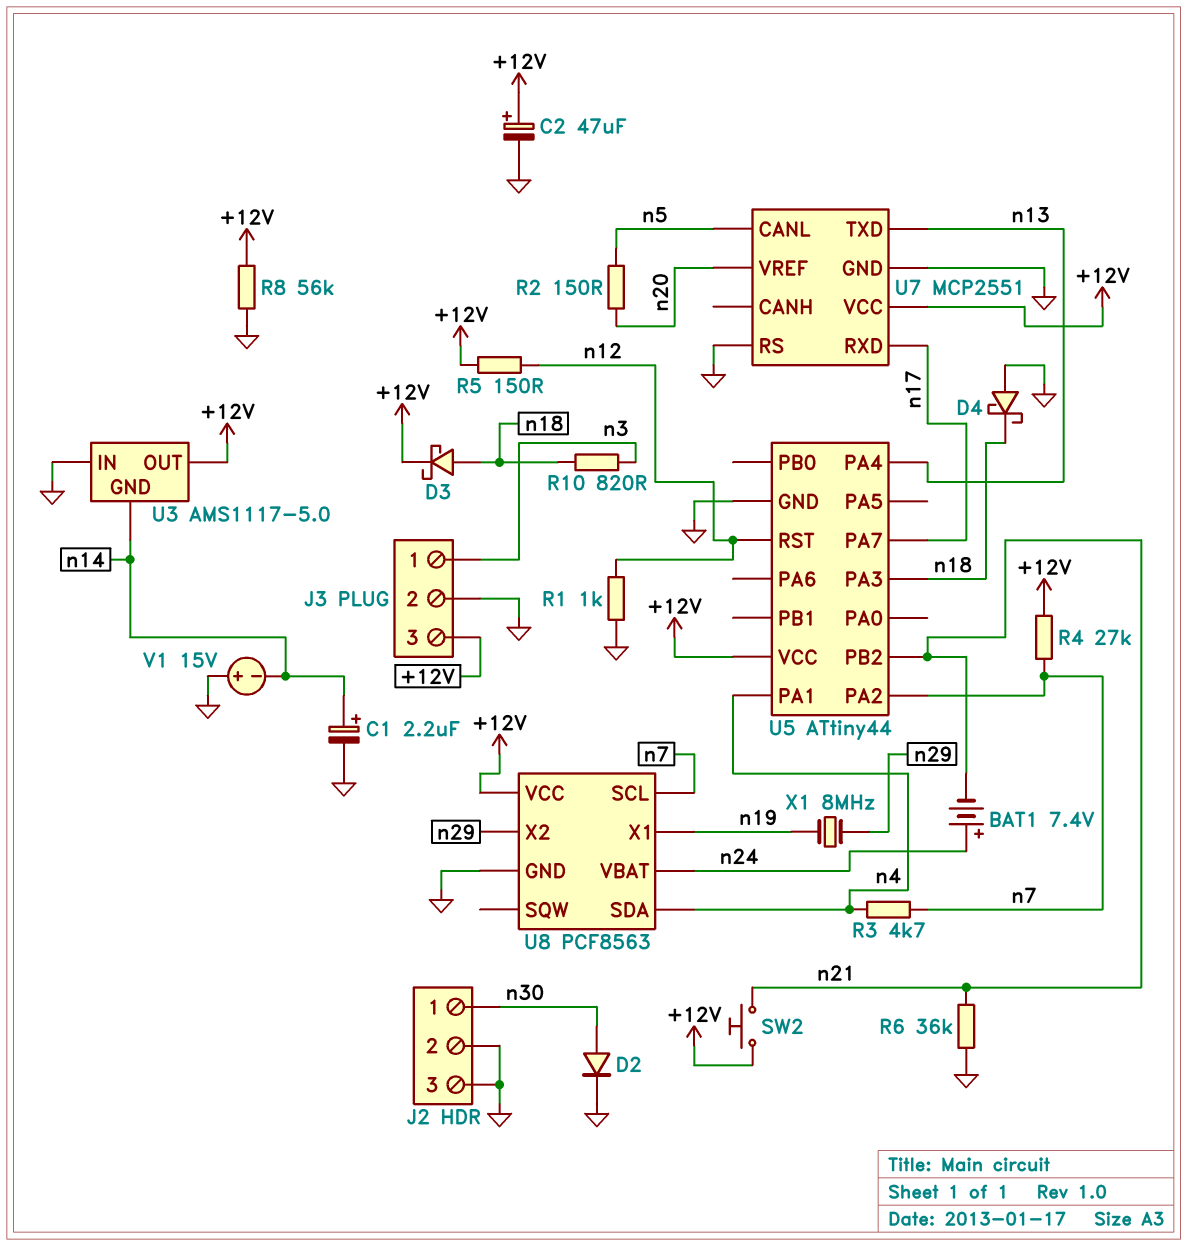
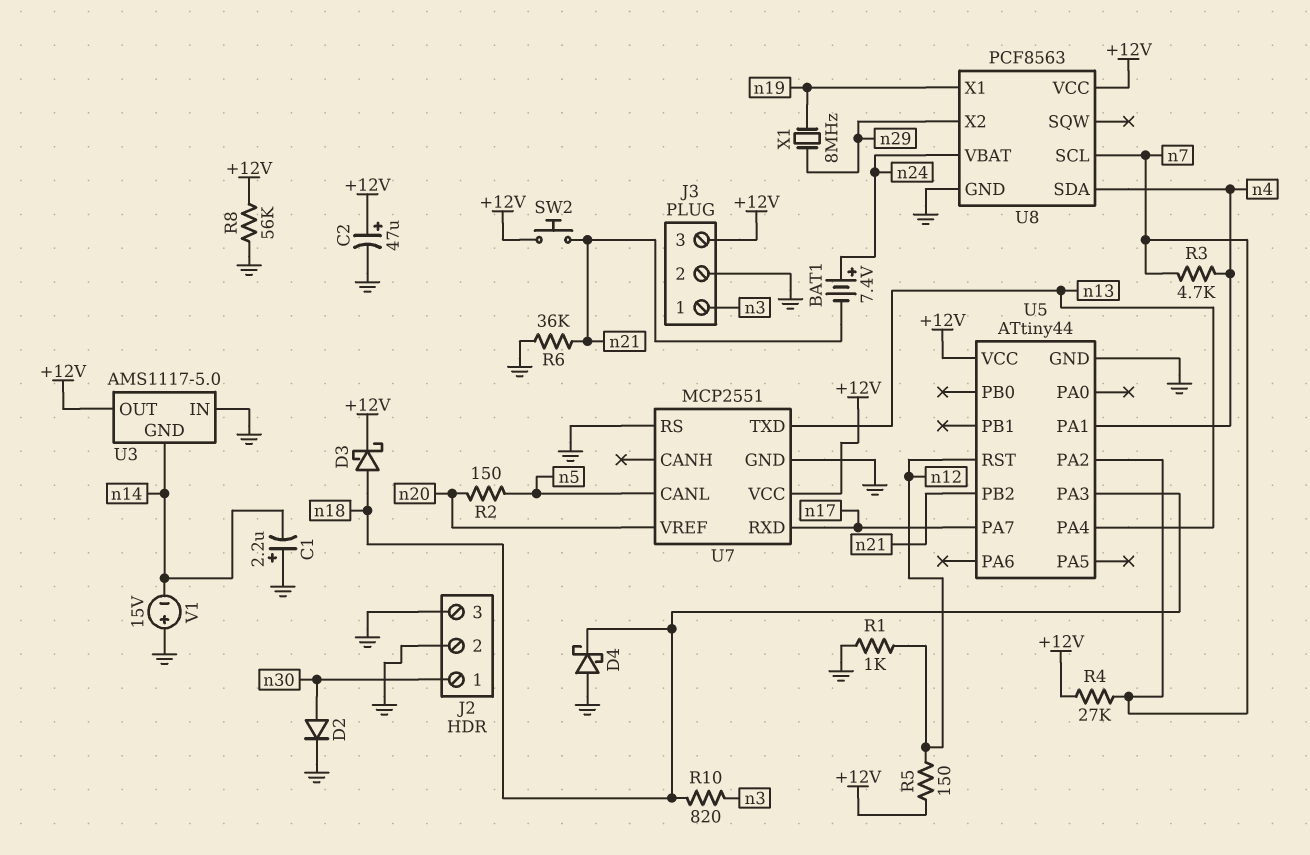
C1: 2.2uF (plus n14, minus GND) -> 2.2uF (plus GND, minus n14)

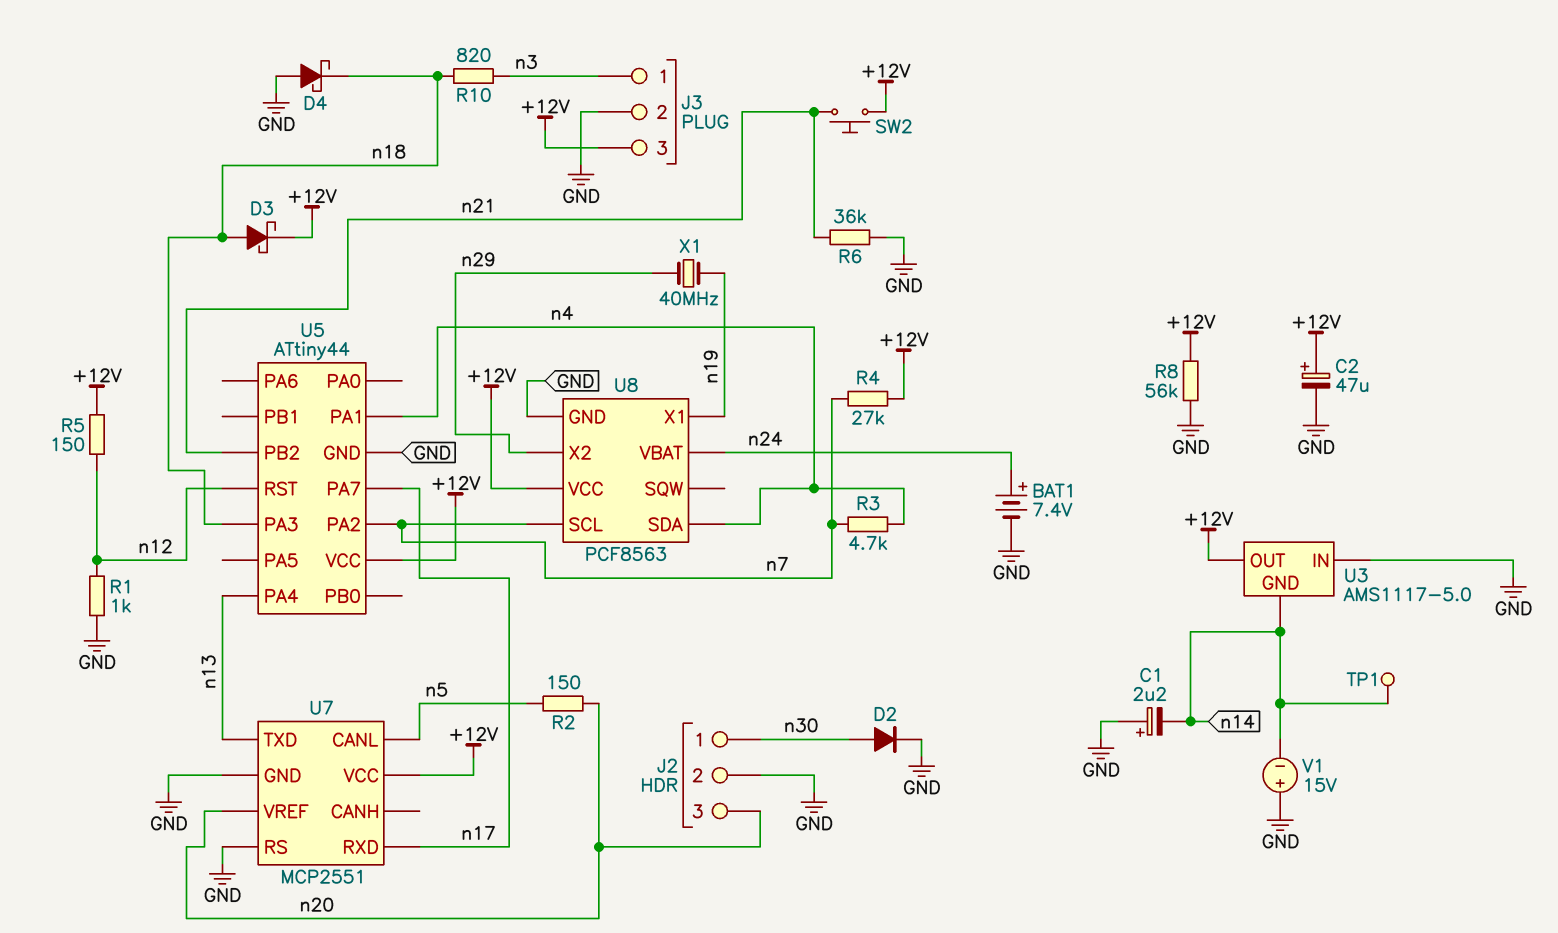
BAT1: 7.4V (plus n24, minus n21) -> 7.4V (plus n24, minus GND)
J2 pin 3: GND -> n20
TP1: none -> test point (n14)
X1: 8MHz (n19, n29) -> 40MHz (n19, n29)

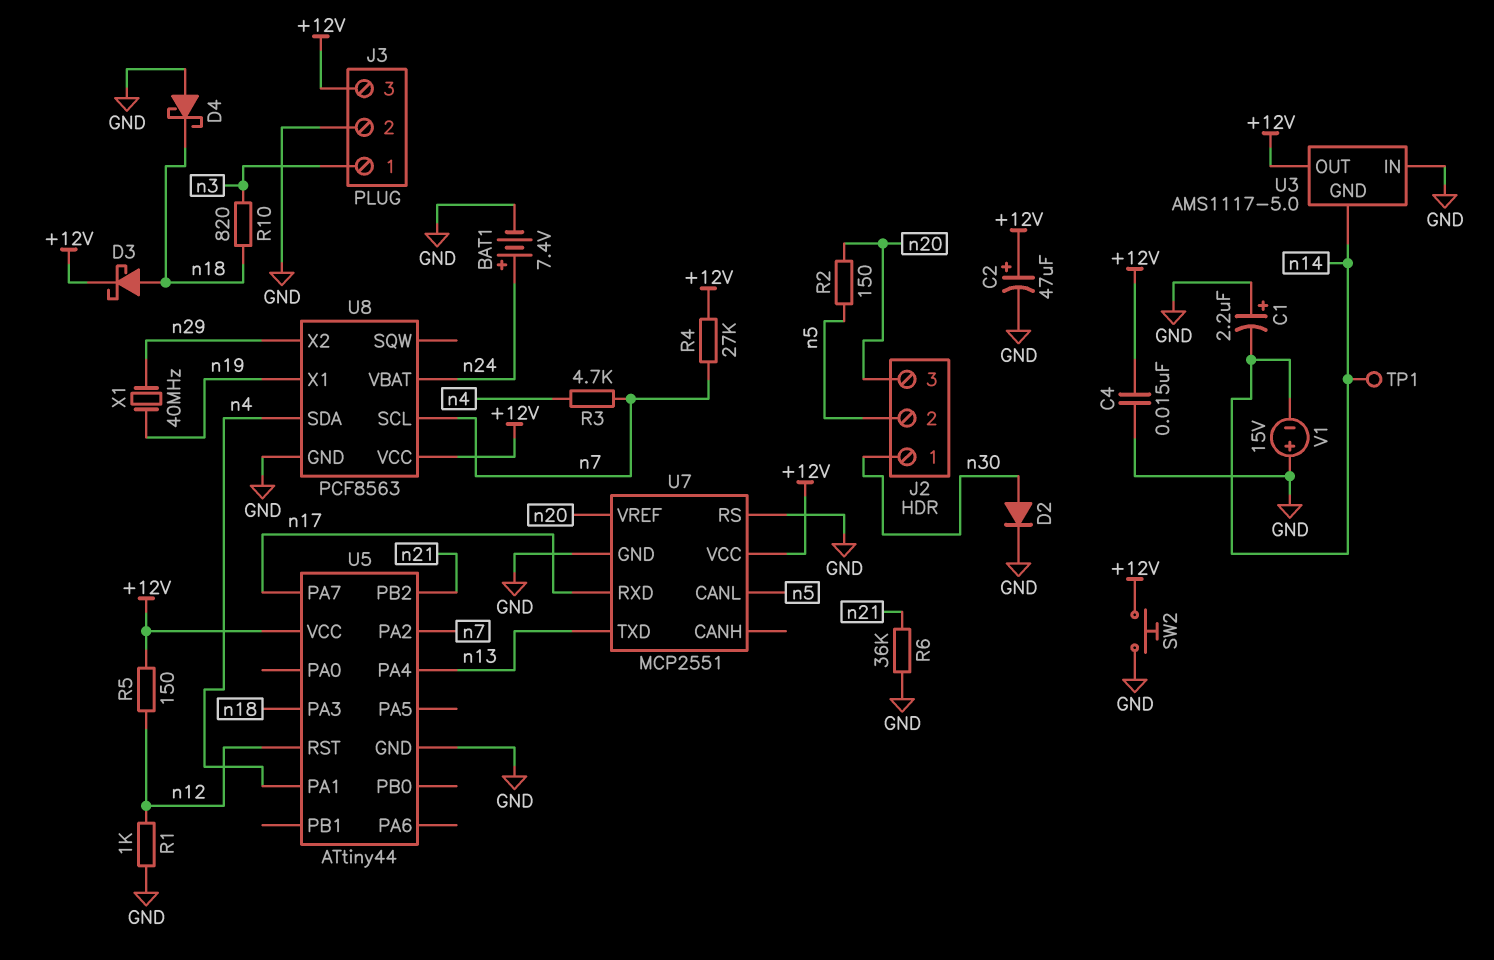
C4: none -> 15nF (+12V, GND)
J2 pin 2: GND -> n5
R8: 56k (+12V, GND) -> none
SW2: button (+12V, n21) -> button (+12V, GND)

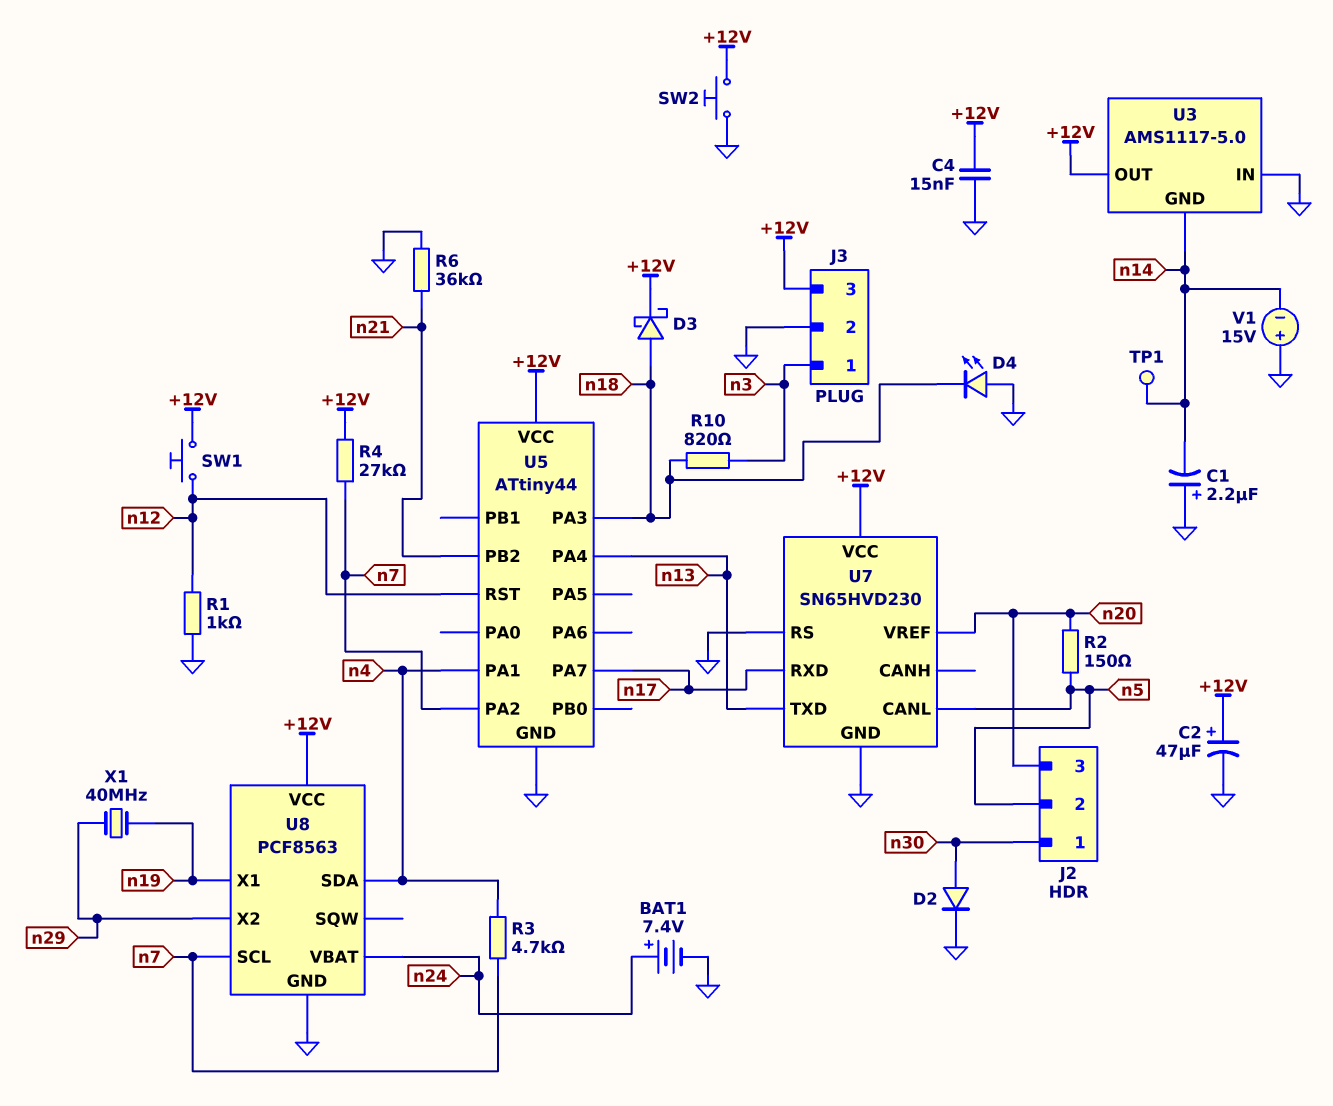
D4: schottky (A GND, K n18) -> LED (A GND, K n18)
R5: 150 (+12V, n12) -> none
SW1: none -> button (+12V, n12)
U7: MCP2551 -> SN65HVD230

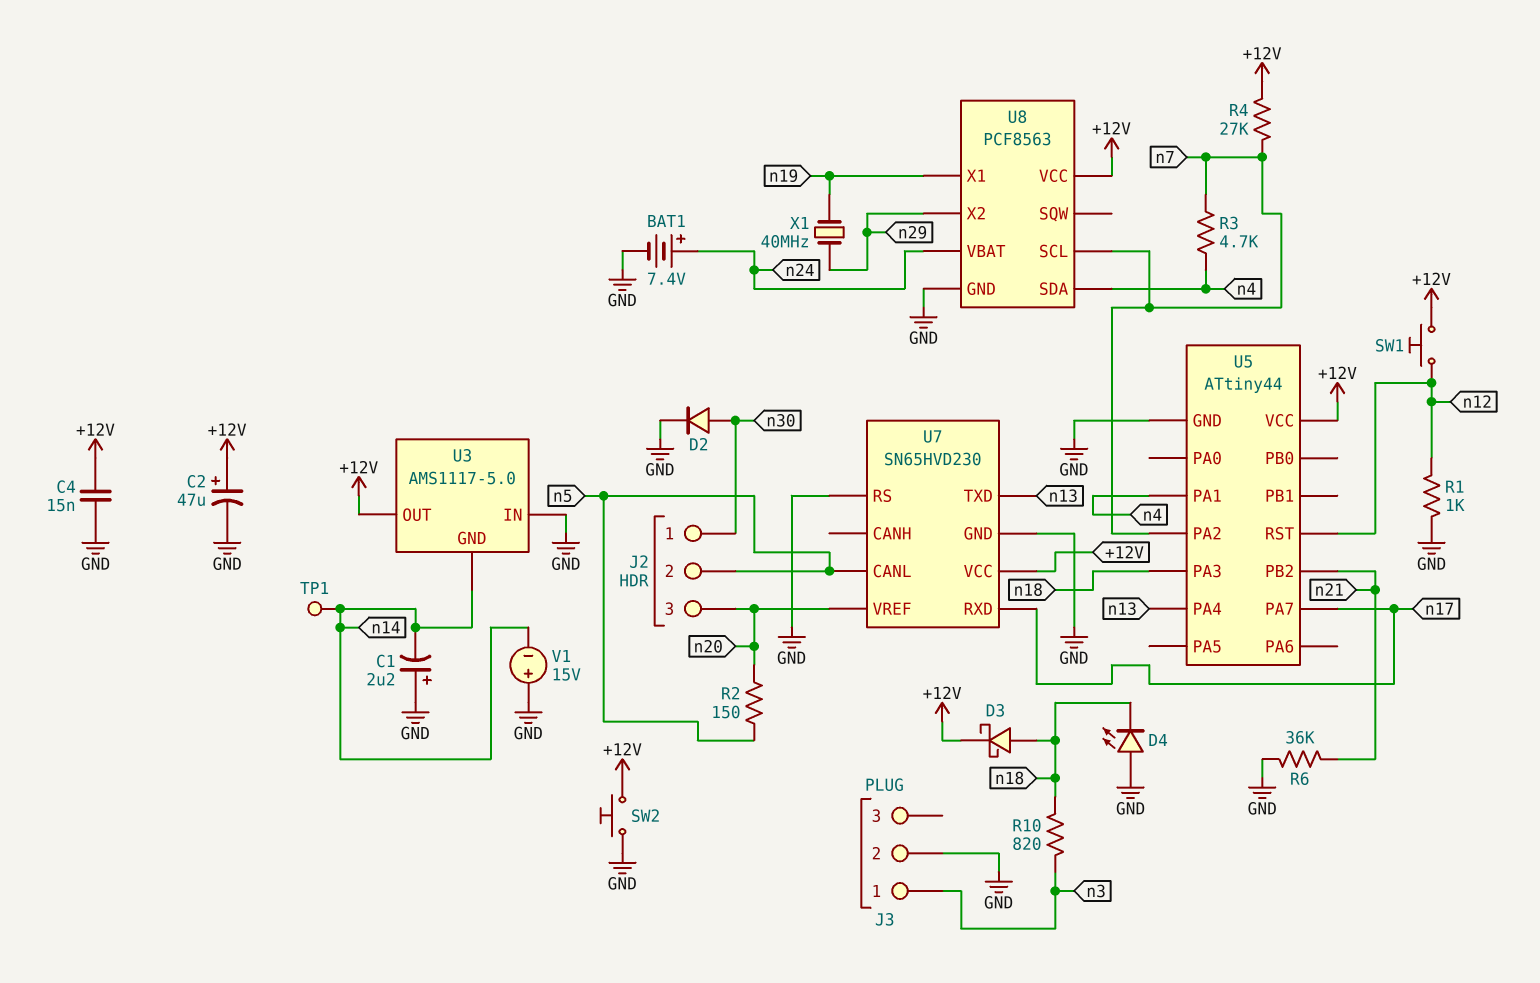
J3 pin 3: +12V -> none

